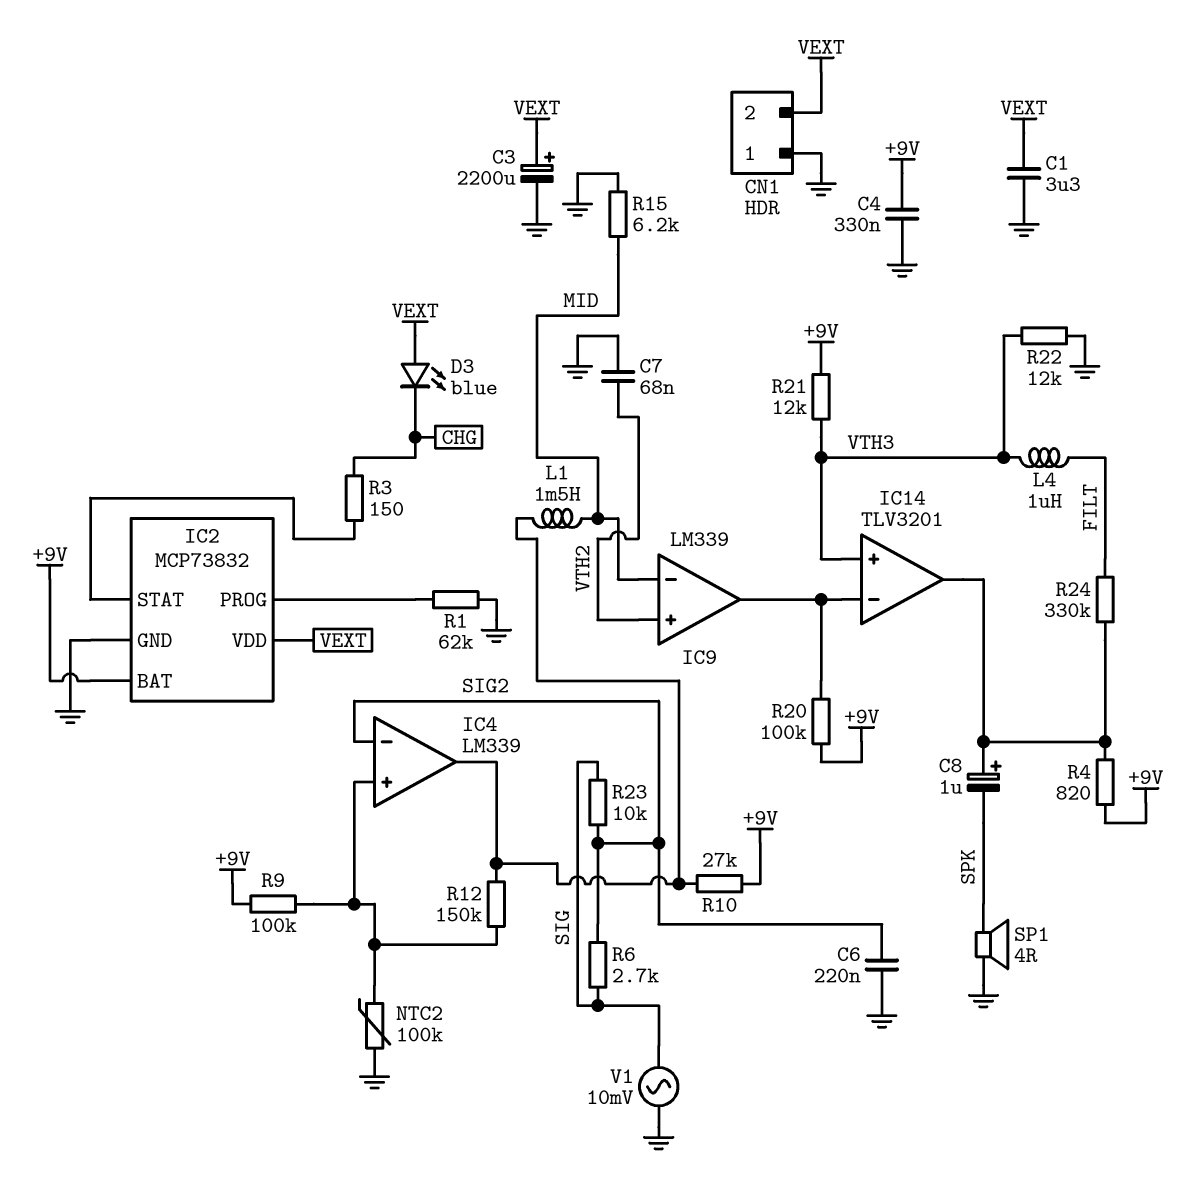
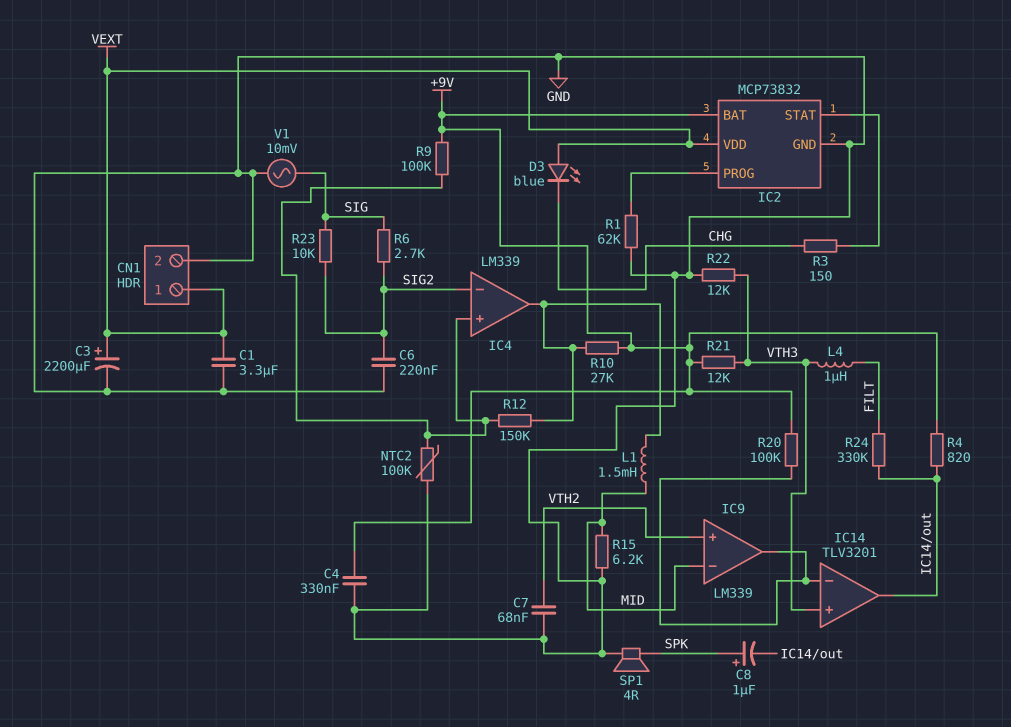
C8: 1uF (plus IC14/out, minus SPK) -> 1uF (plus SPK, minus IC14/out)
CN1 pin 1: GND -> VEXT
CN1 pin 2: VEXT -> GND

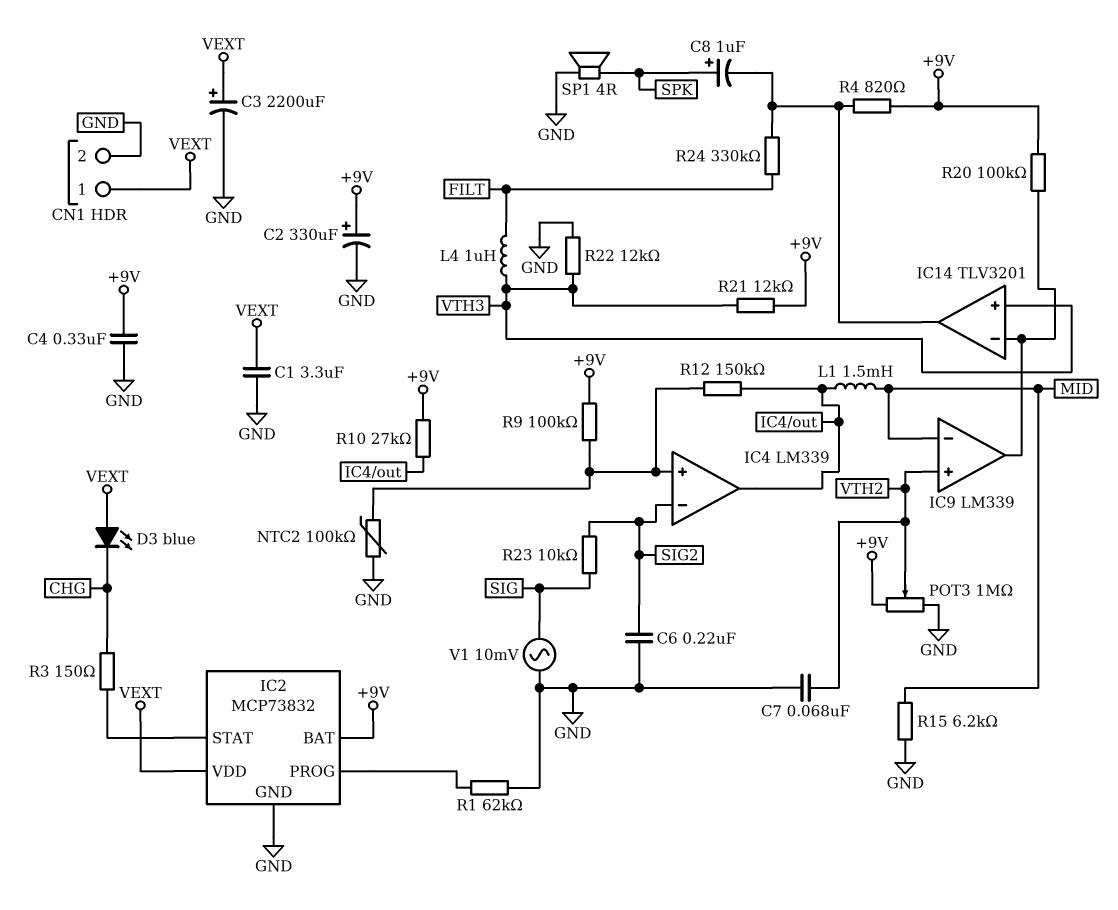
C2: none -> 330uF (plus +9V, minus GND)
POT3: none -> 1M (+9V, GND, wiper VTH2)
R6: 2.7k (SIG, SIG2) -> none

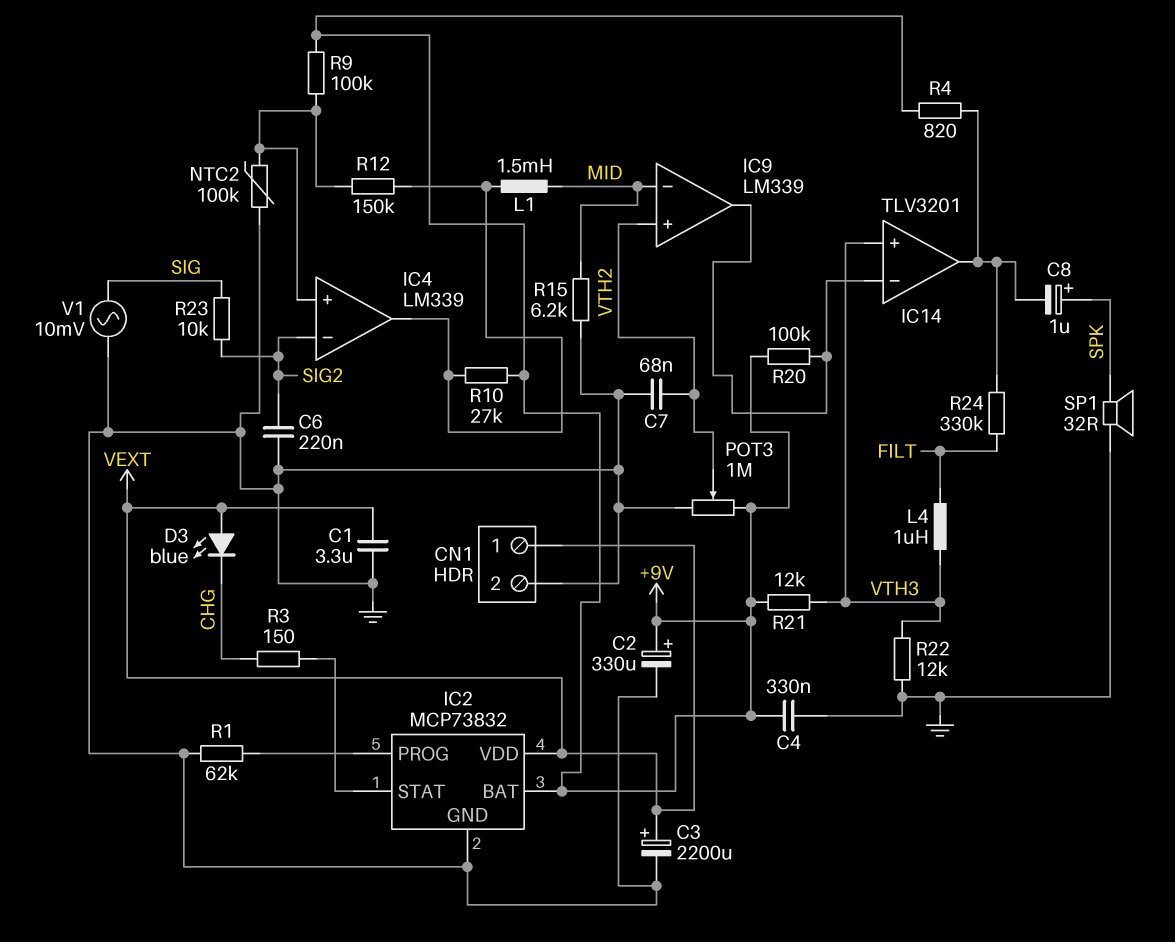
SP1: speaker 4R (GND, SPK) -> speaker 32R (GND, SPK)

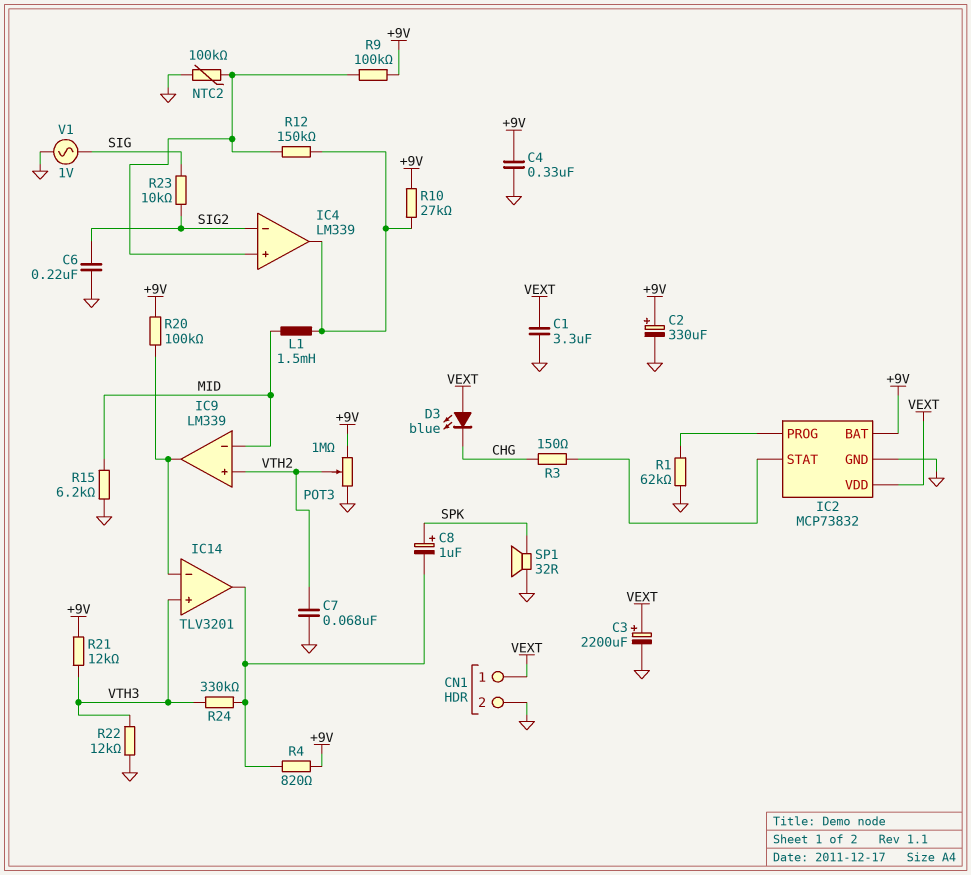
L4: 1uH (FILT, VTH3) -> none
R24: 330k (FILT, IC14/out) -> 330k (IC14/out, VTH3)
V1: AC 10mV (GND, SIG) -> AC 1V (GND, SIG)

